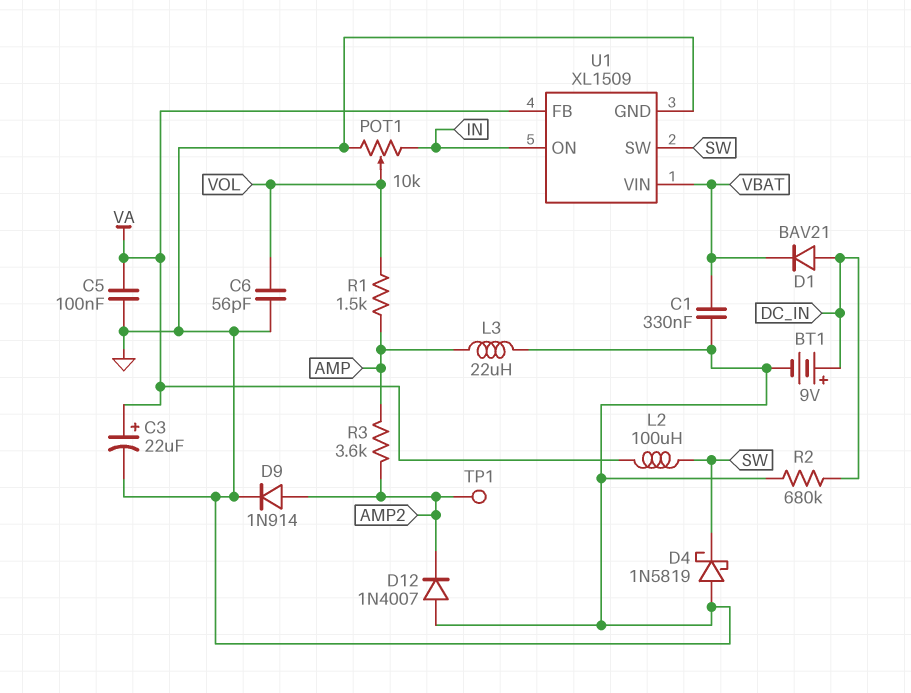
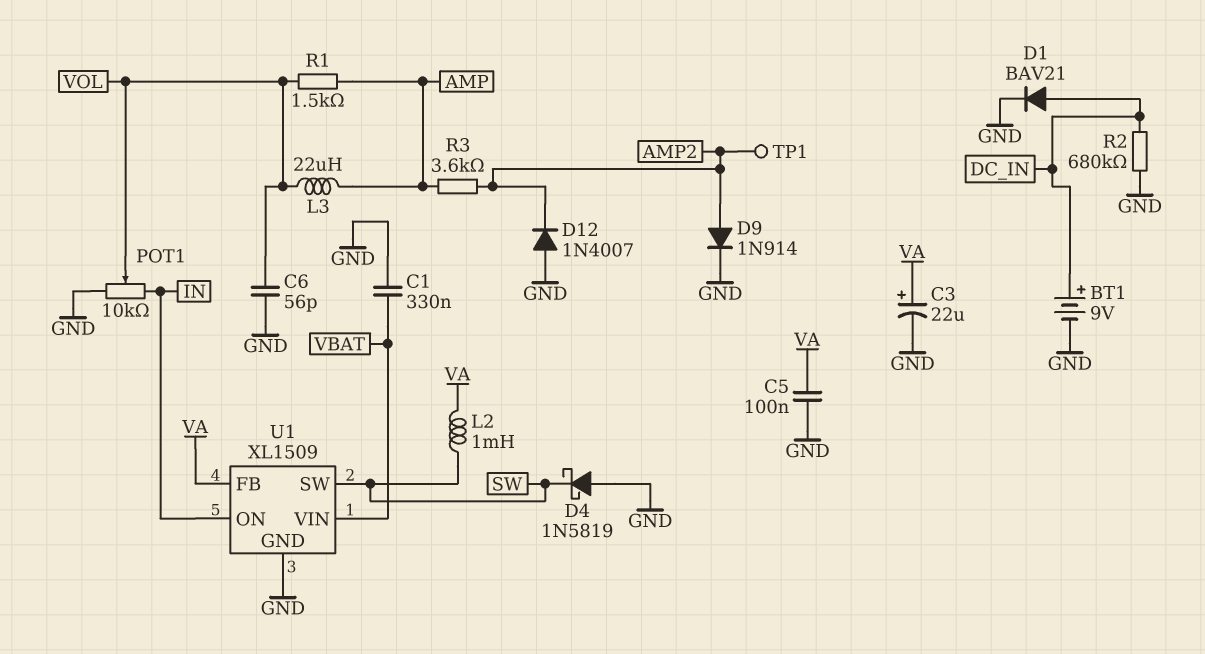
D1: diode BAV21 (A DC_IN, K VBAT) -> diode BAV21 (A DC_IN, K GND)
L2: 100uH (SW, VA) -> 1mH (SW, VA)
L3: 22uH (AMP, GND) -> 22uH (AMP, VOL)

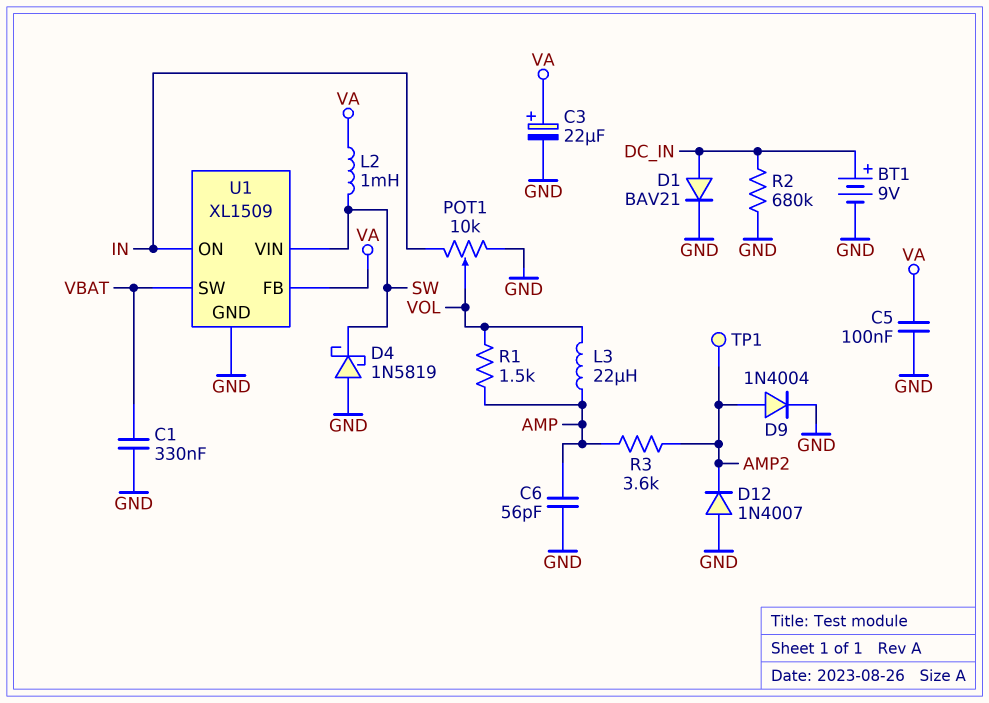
C6: 56pF (GND, VOL) -> 56pF (AMP, GND)
D9: diode 1N914 (A AMP2, K GND) -> diode 1N4004 (A AMP2, K GND)
U1 pin SW: SW -> VBAT
U1 pin VIN: VBAT -> SW

